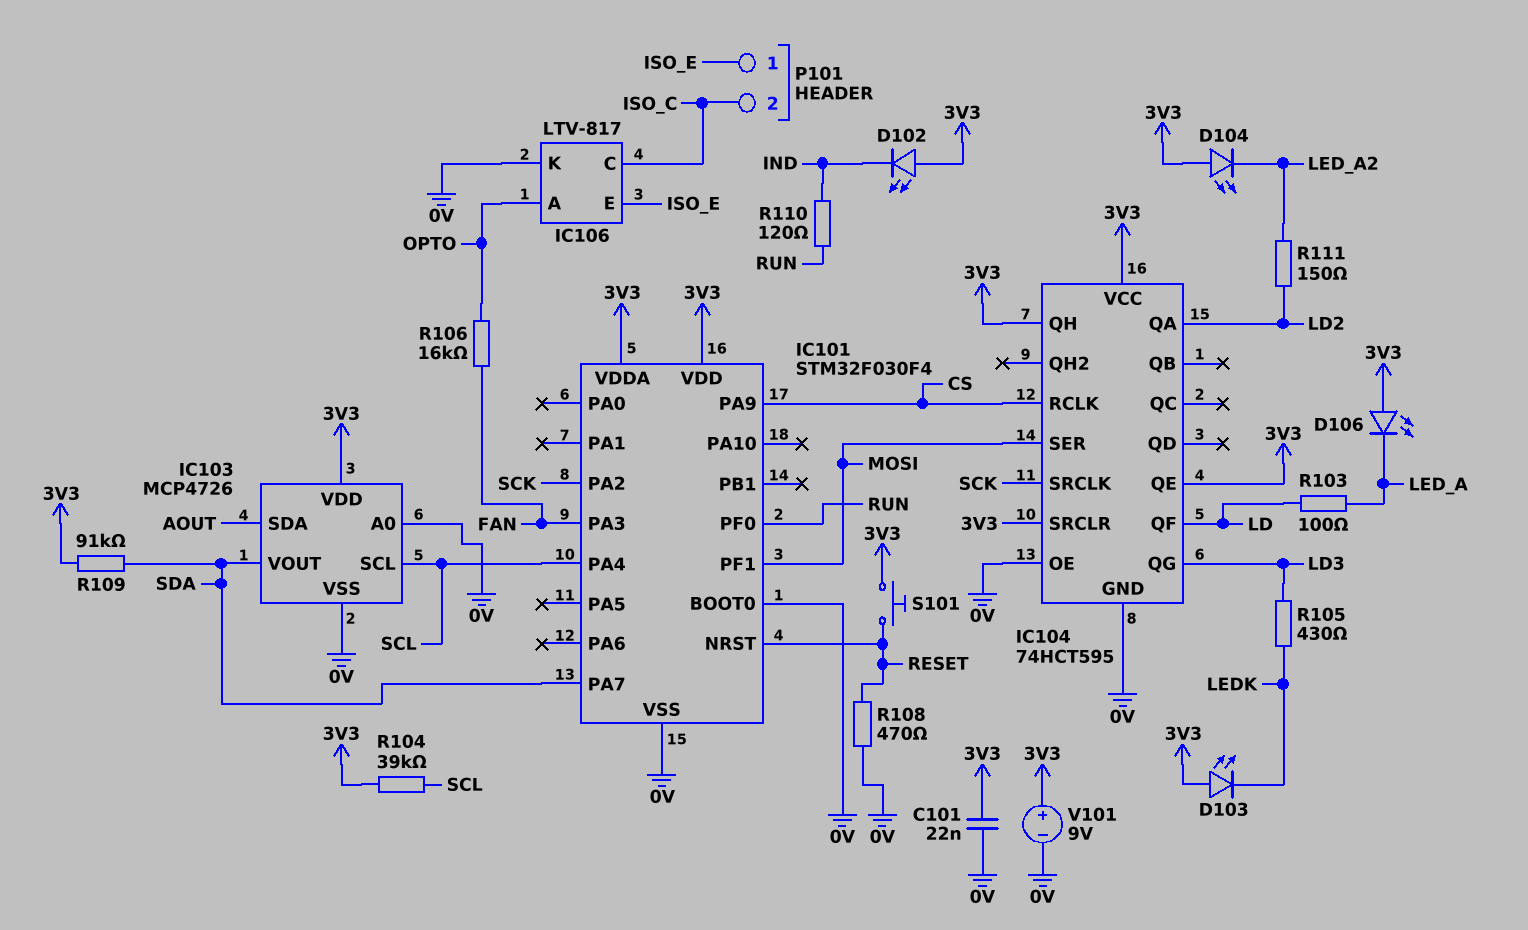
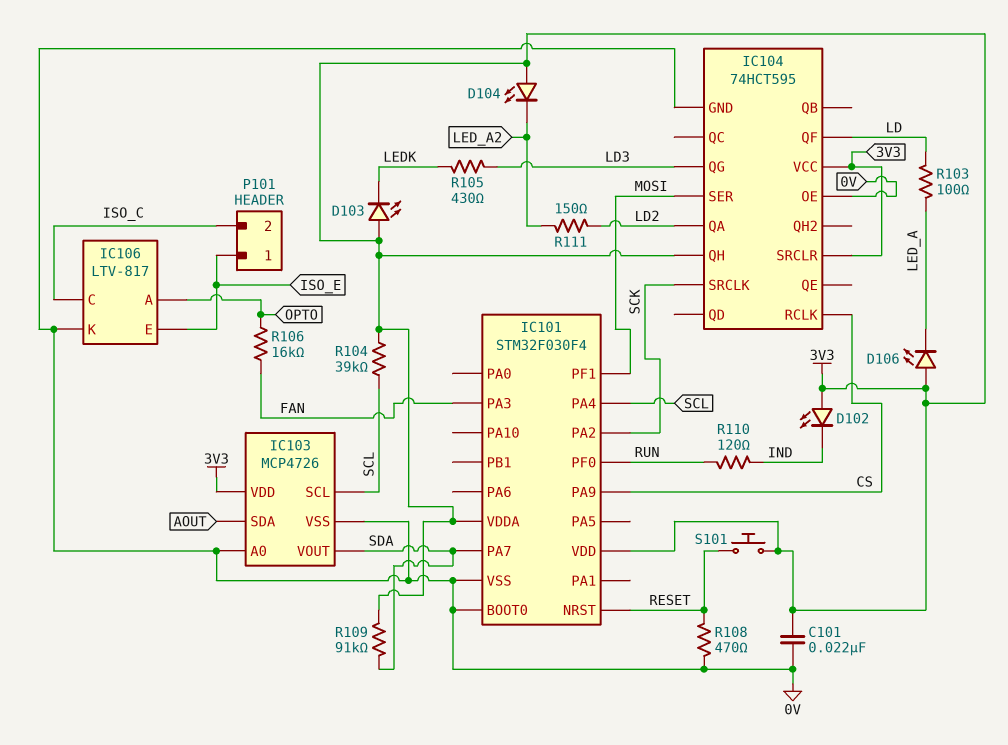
IC104 pin QE: 3V3 -> none
V101: 9V (plus 3V3, minus 0V) -> none

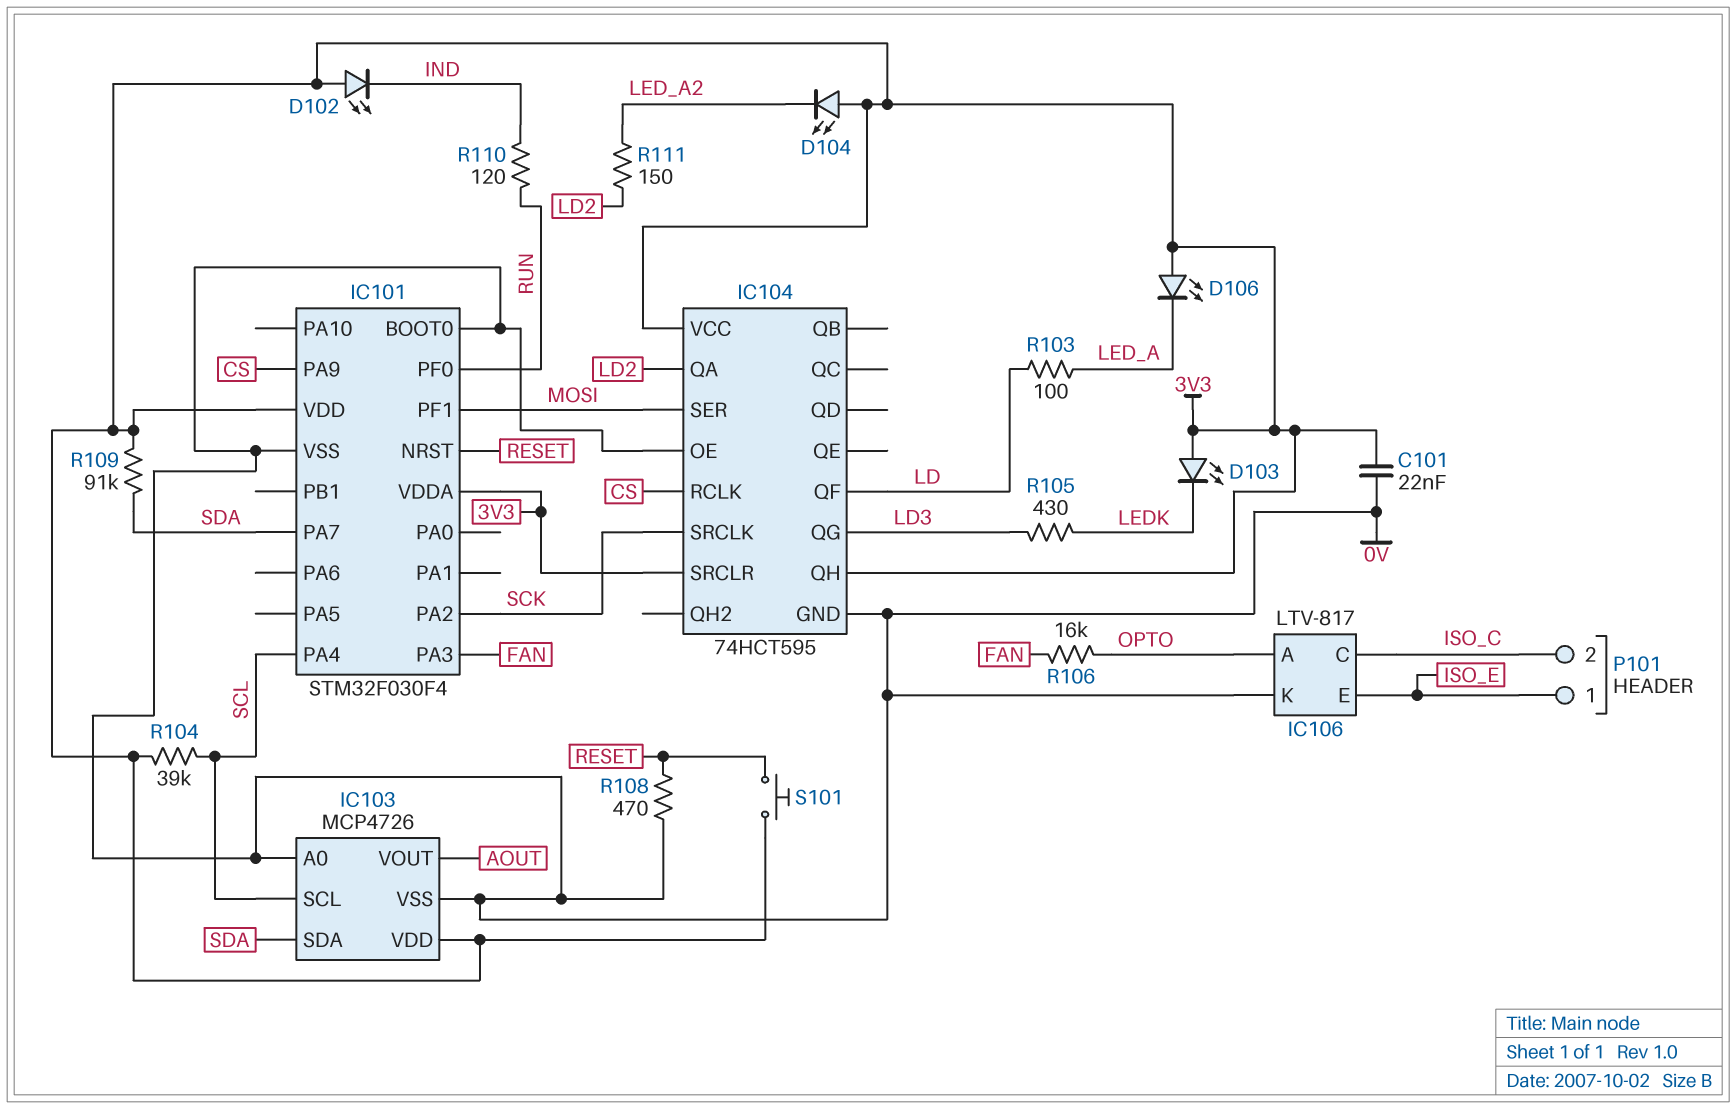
IC103 pin SDA: AOUT -> SDA
IC103 pin VOUT: SDA -> AOUT

